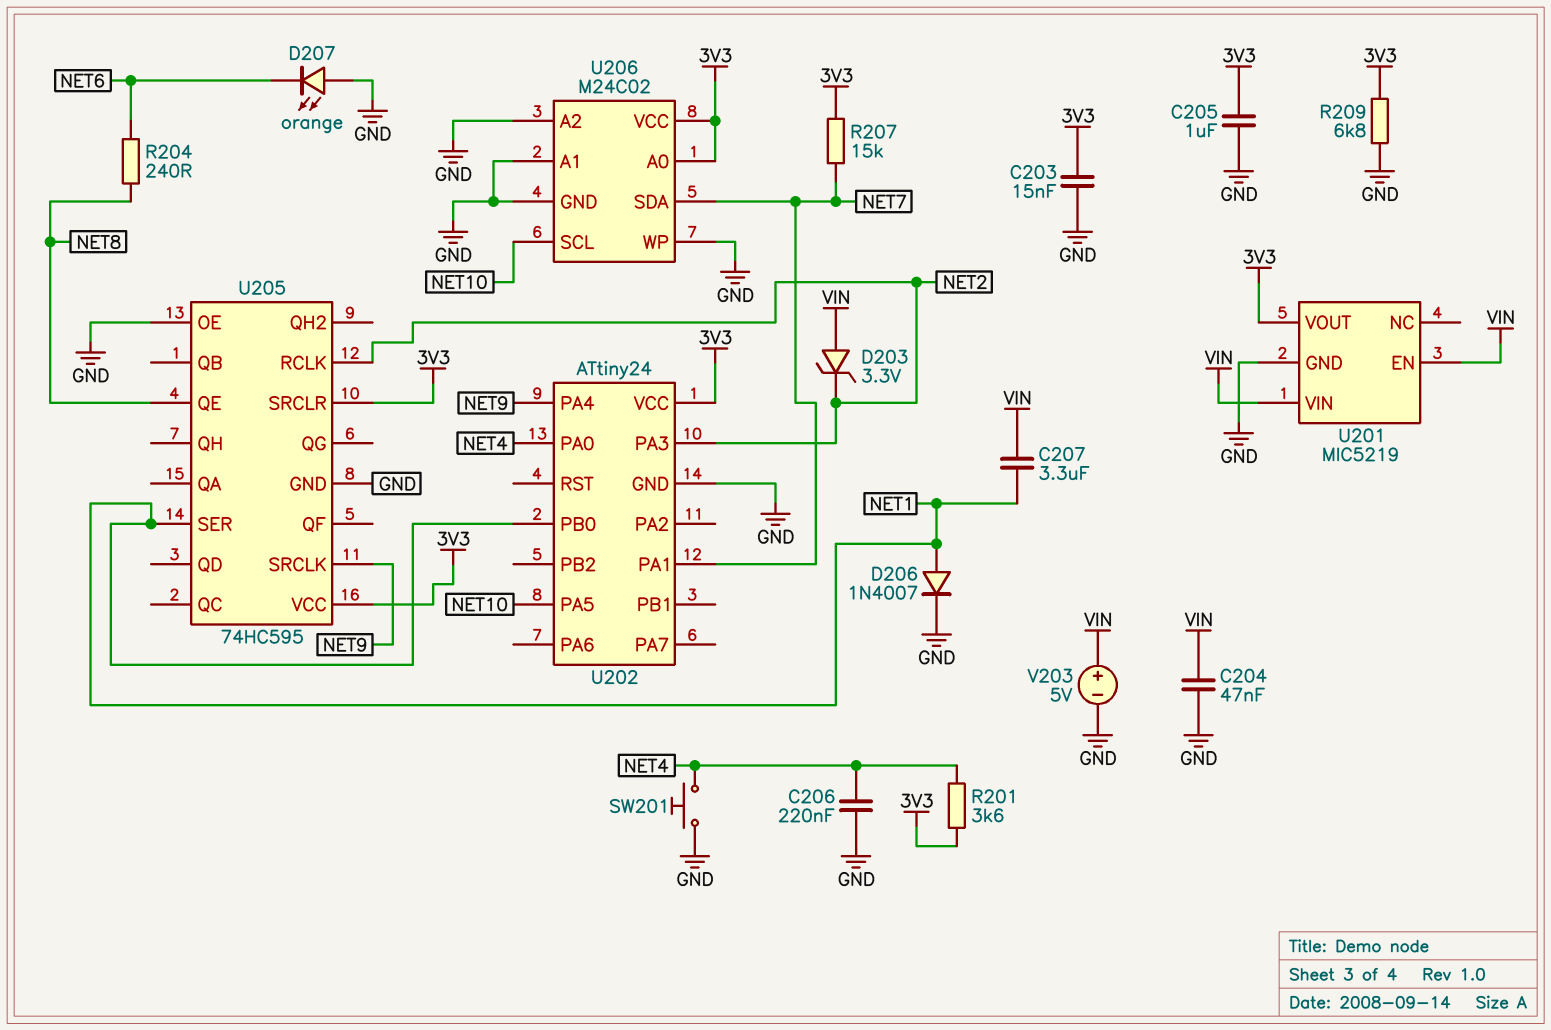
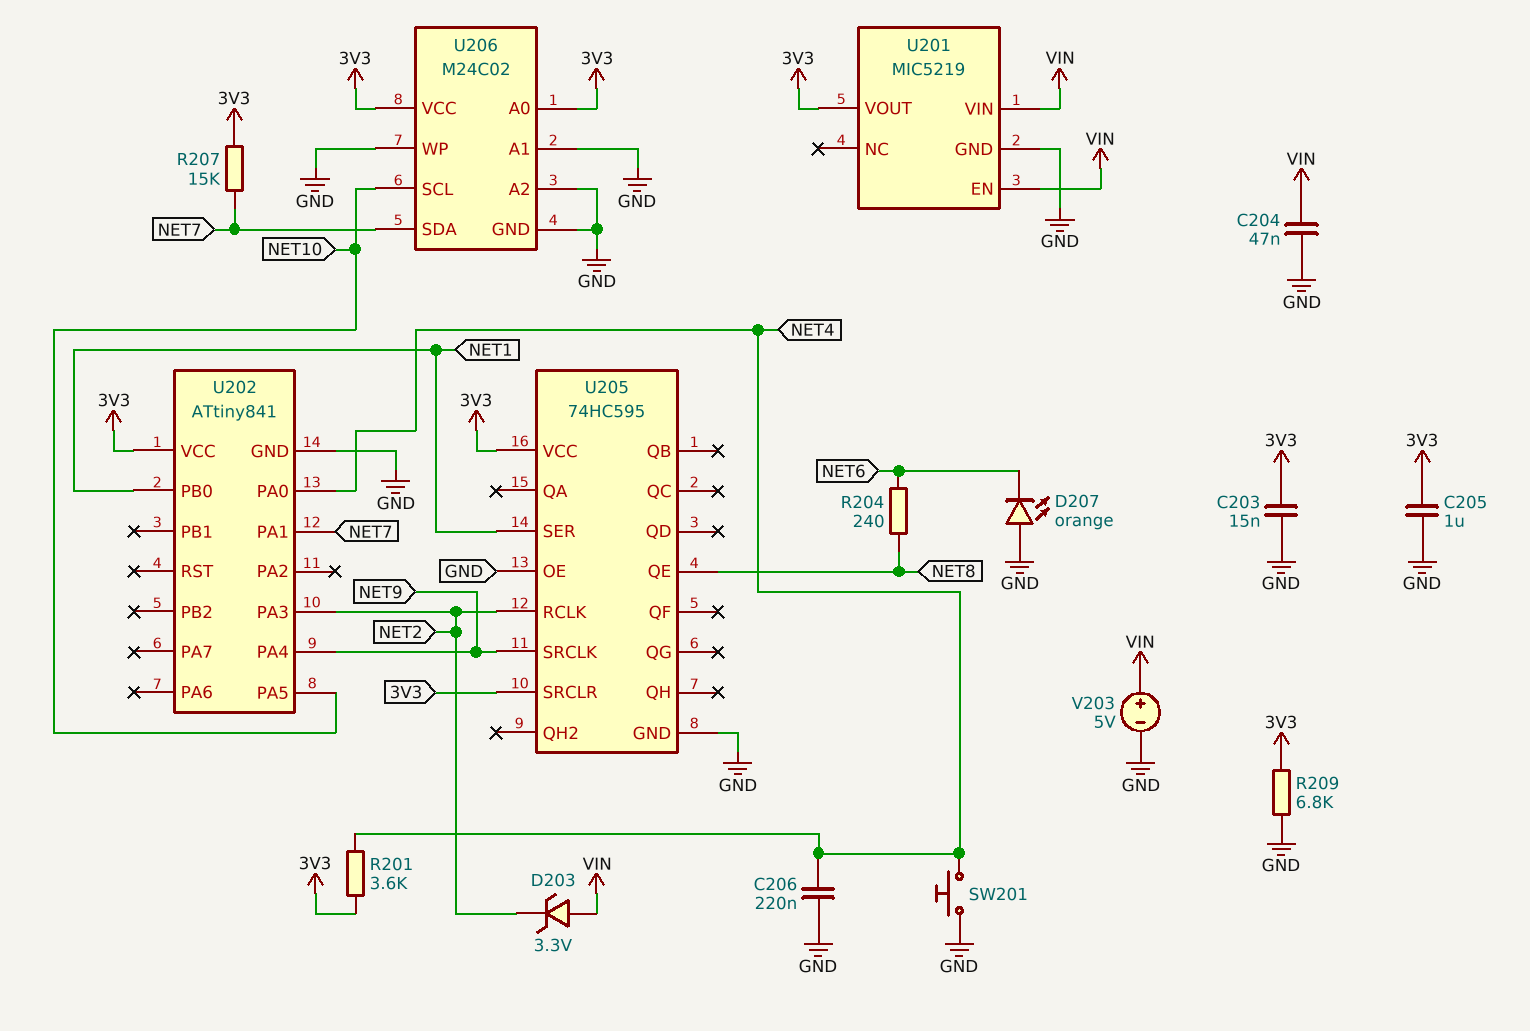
C207: 3.3uF (NET1, VIN) -> none
D206: diode 1N4007 (A NET1, K GND) -> none
U202: ATtiny24 -> ATtiny841

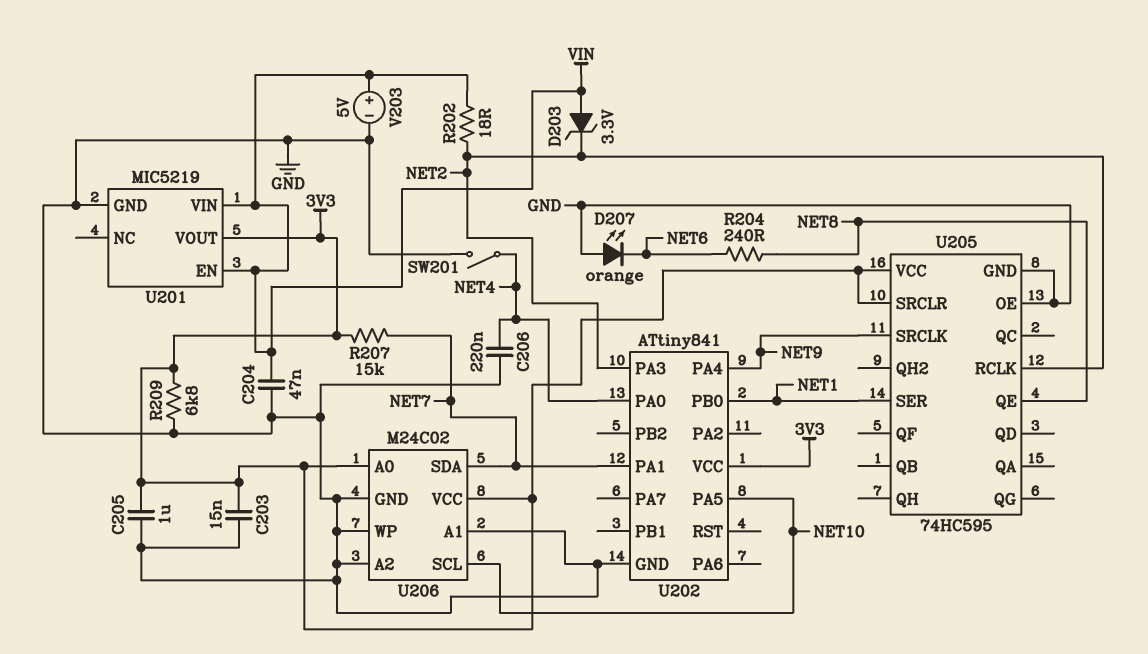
R201: 3.6k (3V3, NET4) -> none
R202: none -> 18 (NET2, VIN)
SW201: button (GND, NET4) -> switch (GND, NET4)

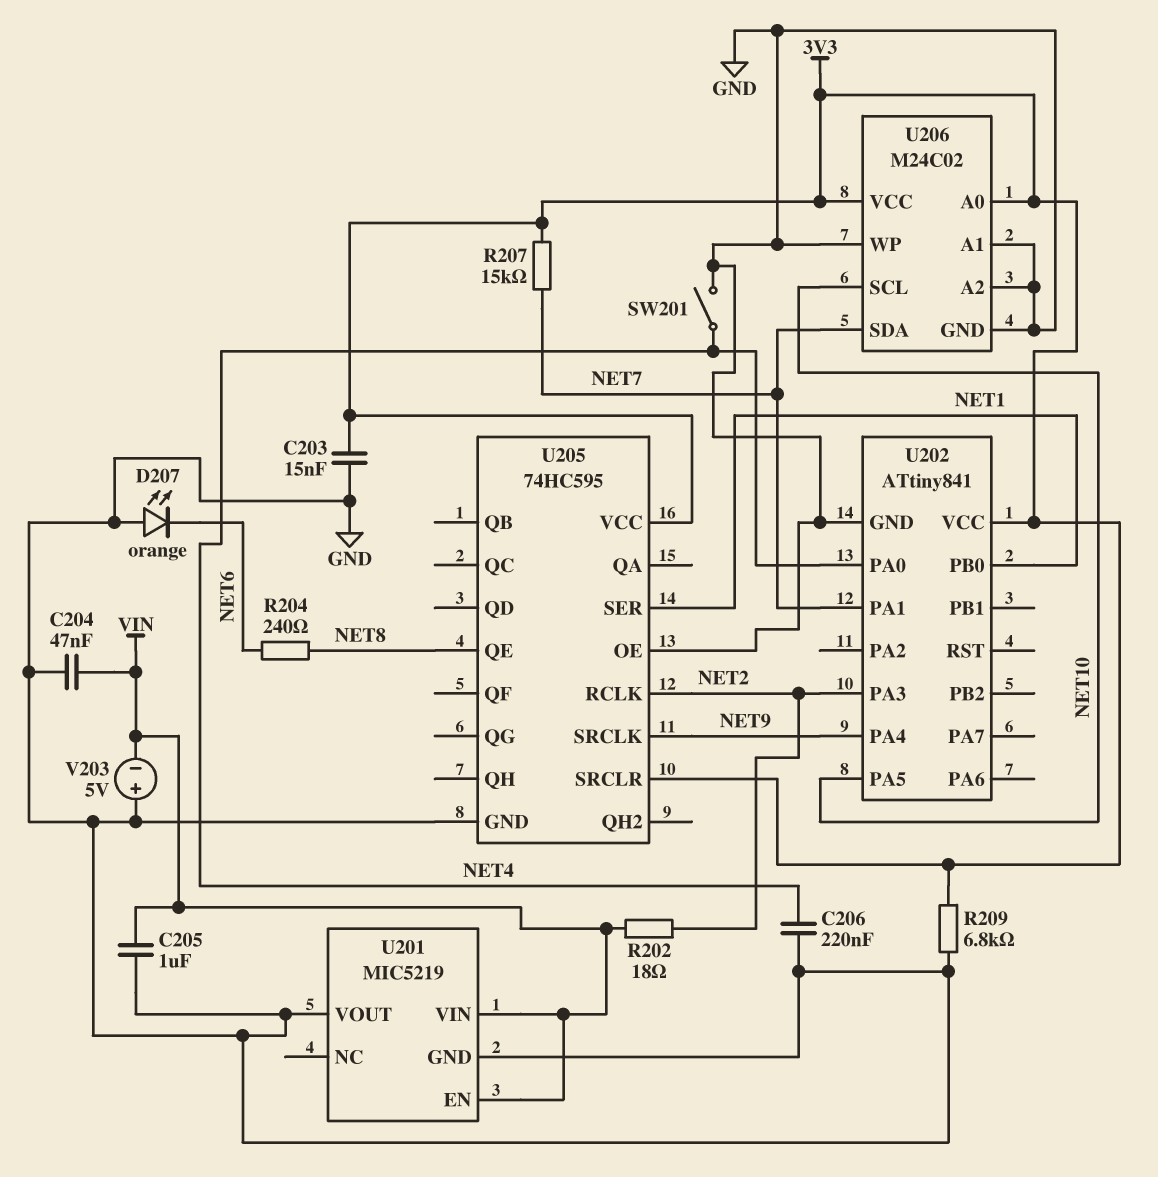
C205: 1uF (3V3, GND) -> 1uF (GND, VIN)
D203: zener 3.3V (A VIN, K NET2) -> none
U201 pin VOUT: 3V3 -> GND
V203: 5V (plus VIN, minus GND) -> 5V (plus GND, minus VIN)

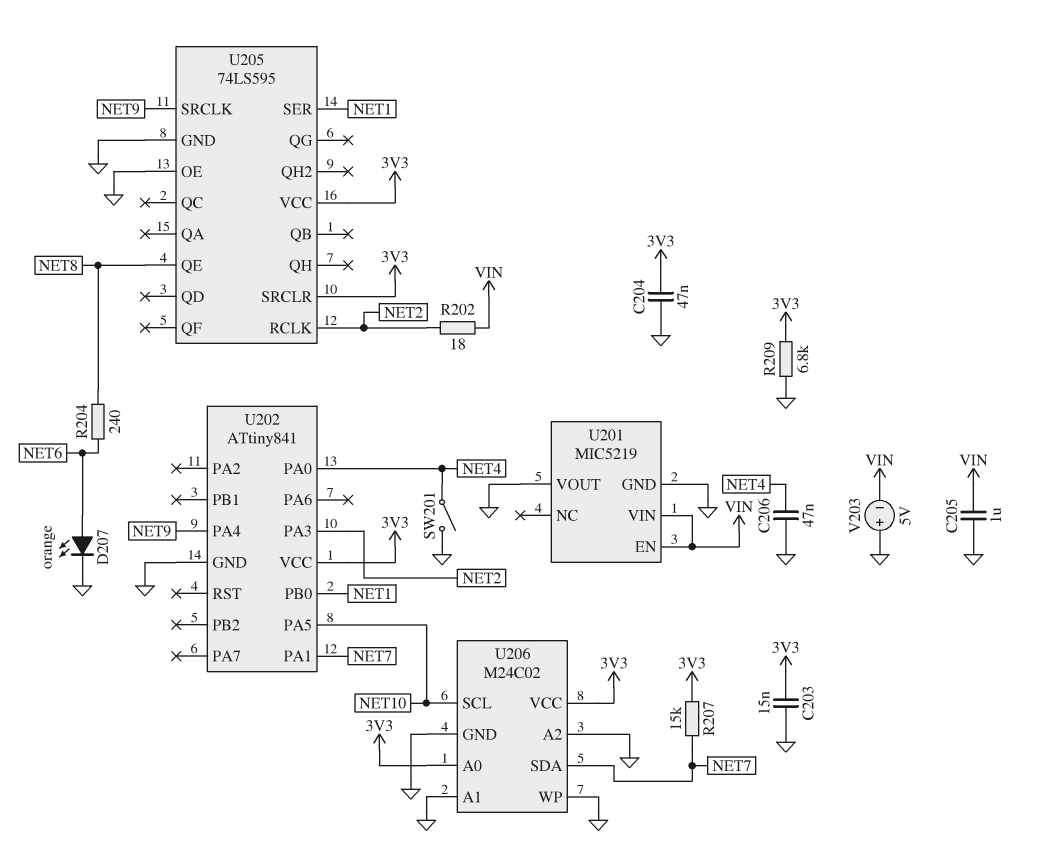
C204: 47nF (GND, VIN) -> 47nF (3V3, GND)
C206: 220nF (GND, NET4) -> 47nF (GND, NET4)
D207: LED orange (A GND, K NET6) -> LED orange (A NET6, K GND)
U205: 74HC595 -> 74LS595

